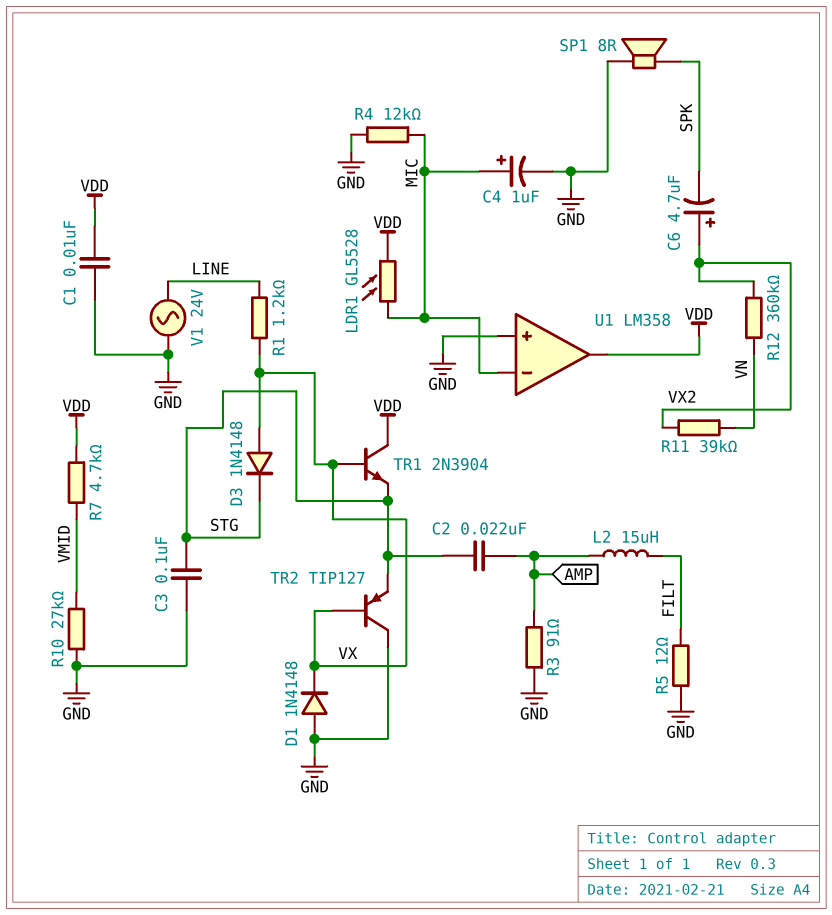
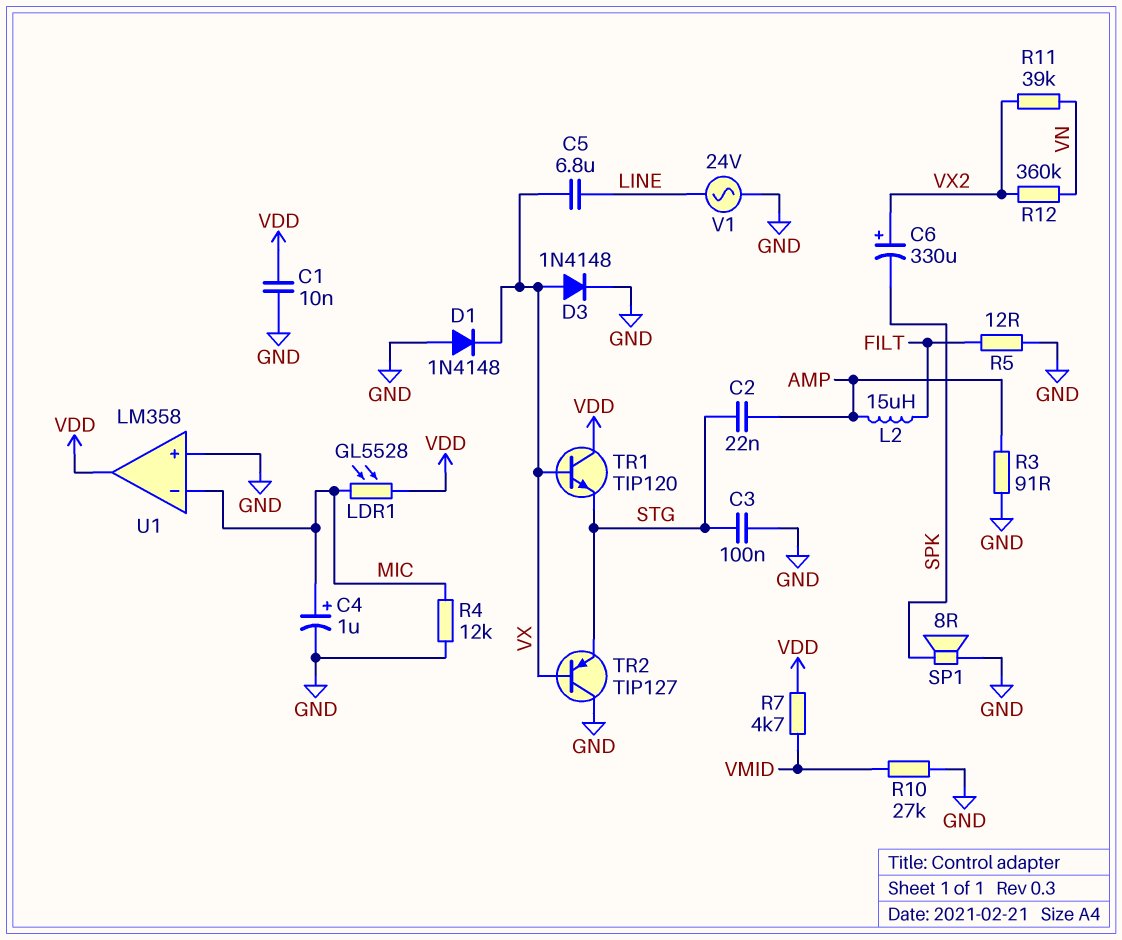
C5: none -> 6.8uF (LINE, VX)
C6: 4.7uF (plus VX2, minus SPK) -> 330uF (plus VX2, minus SPK)
D3: diode 1N4148 (A VX, K STG) -> diode 1N4148 (A VX, K GND)
R1: 1.2k (LINE, VX) -> none
TR1: NPN 2N3904 (B VX, C VDD, E STG) -> NPN TIP120 (B VX, C VDD, E STG)

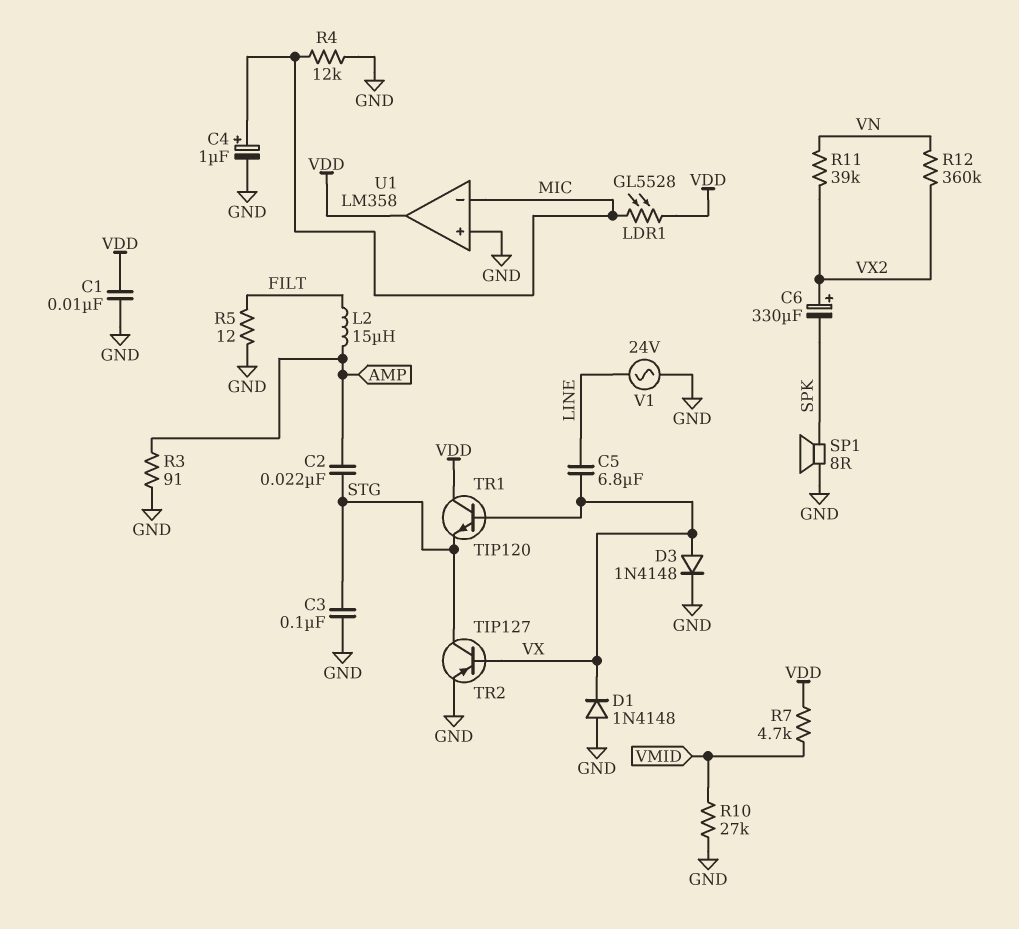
TR2: PNP TIP127 (B VX, C GND, E STG) -> PNP TIP127 (B VX, C STG, E GND)

